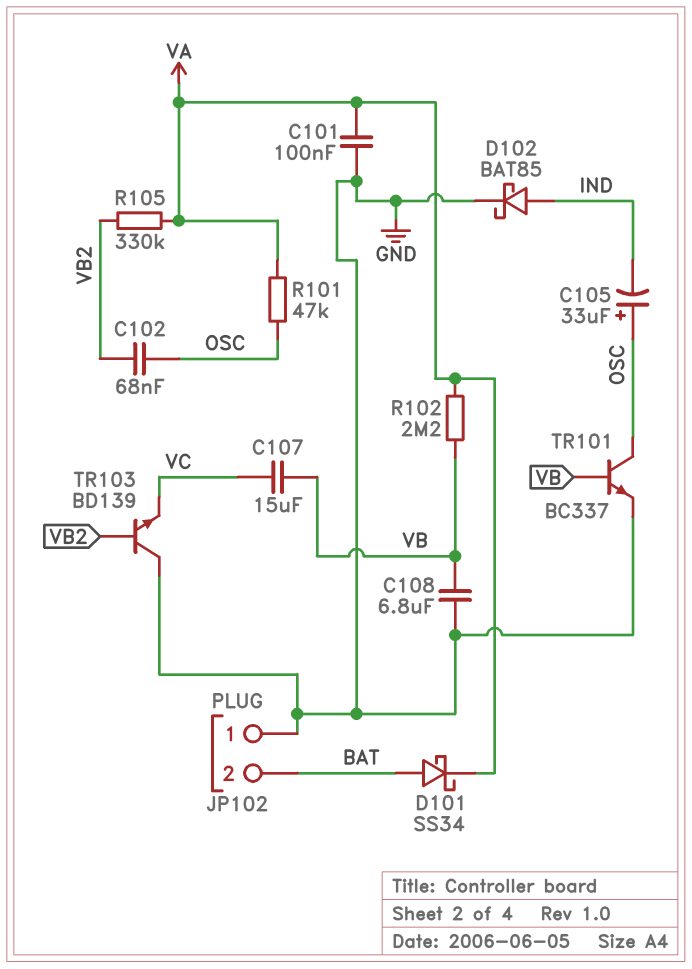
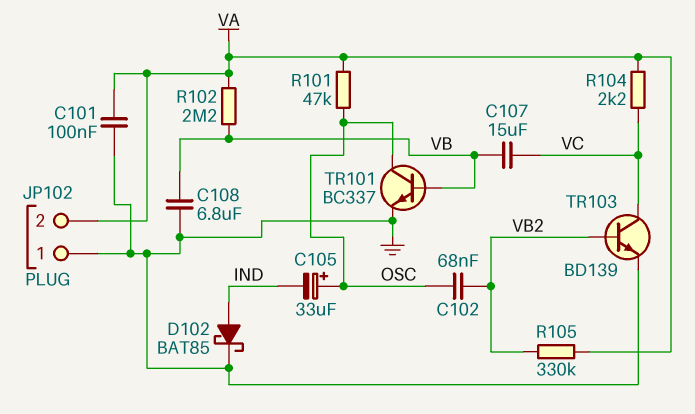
D101: schottky SS34 (A BAT, K VA) -> none
JP102 pin 2: BAT -> VA
R104: none -> 2.2k (VA, VC)
TR103: NPN BD139 (B VB2, C GND, E VC) -> NPN BD139 (B VB2, C VC, E GND)

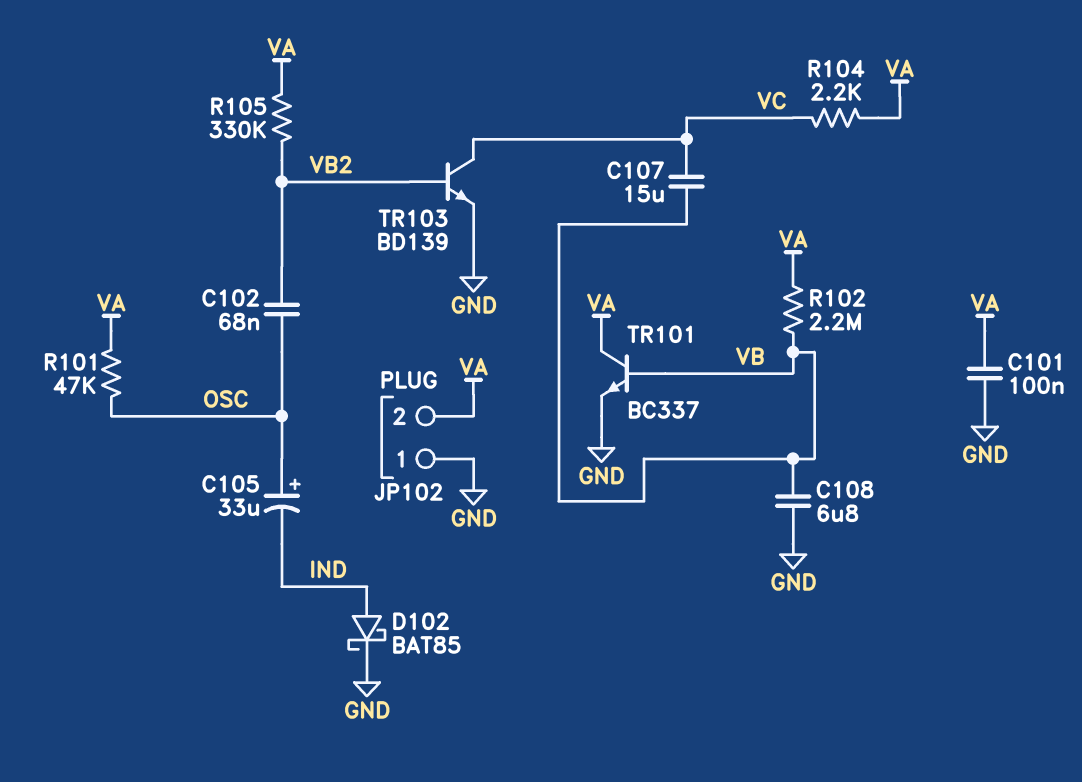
TR101: NPN BC337 (B VB, C OSC, E GND) -> NPN BC337 (B VB, C VA, E GND)

